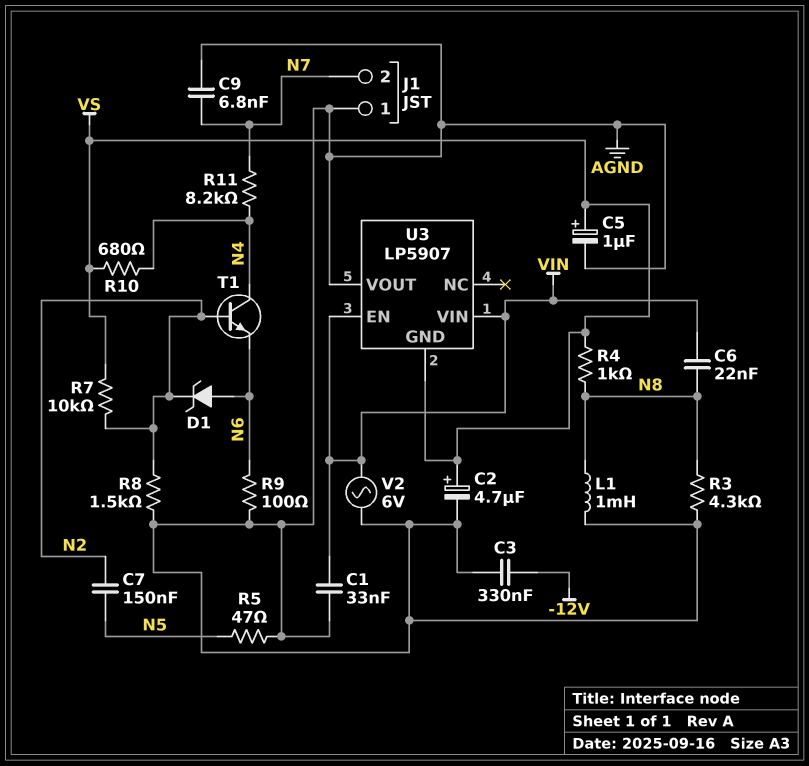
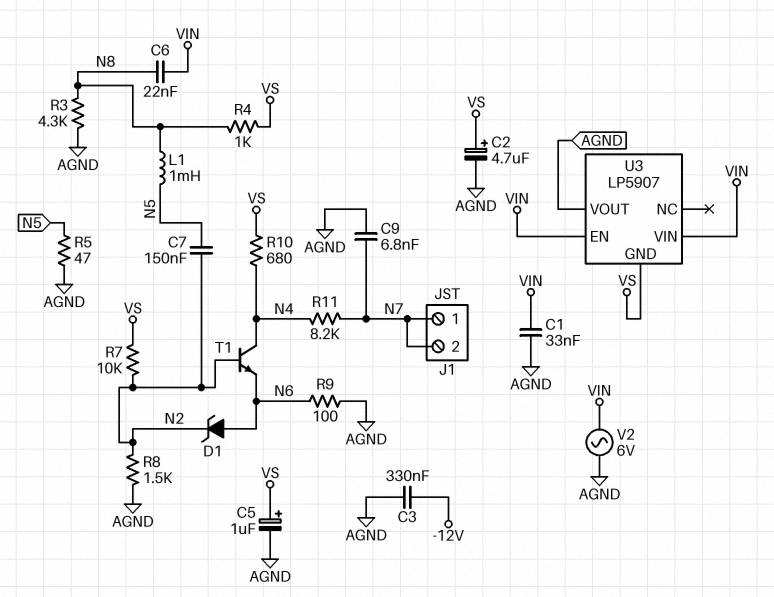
J1 pin 1: AGND -> N7
L1: 1mH (AGND, N8) -> 1mH (N5, N8)

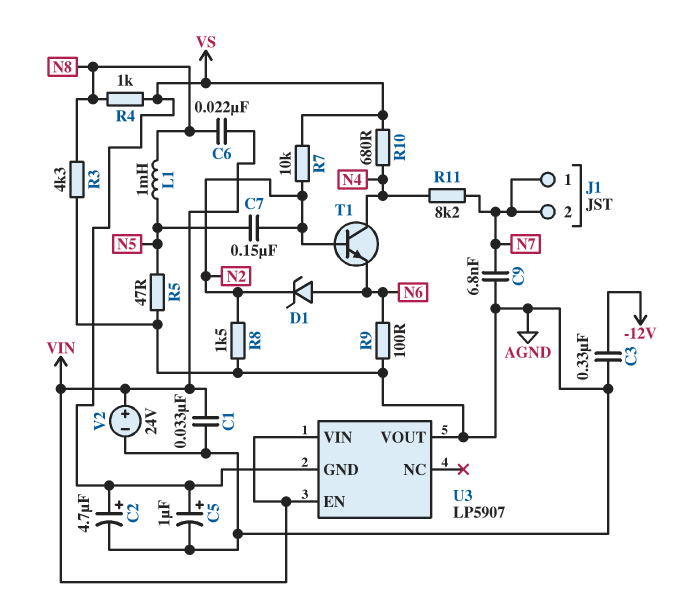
V2: AC 6V (AGND, VIN) -> 24V (plus VIN, minus AGND)

